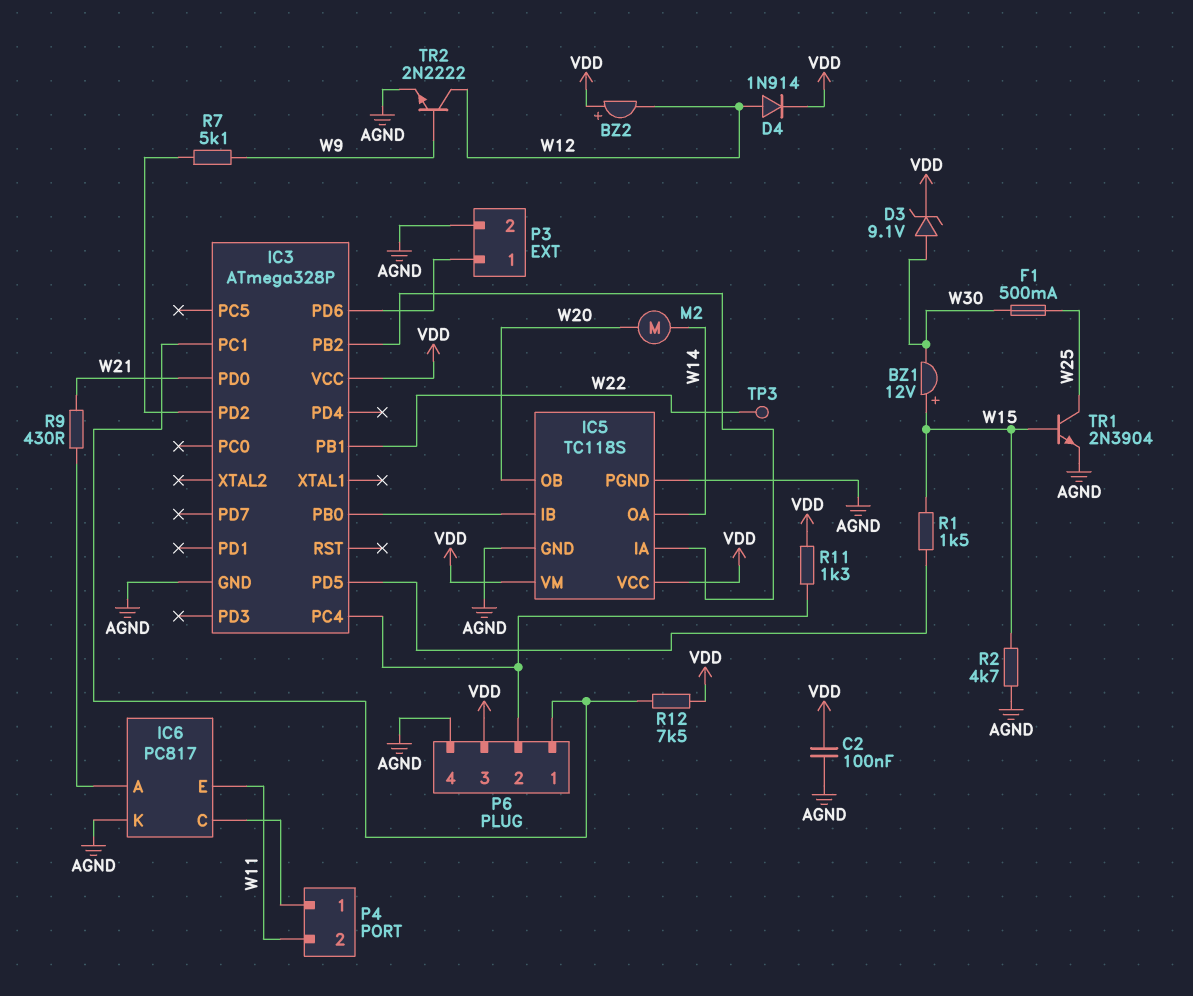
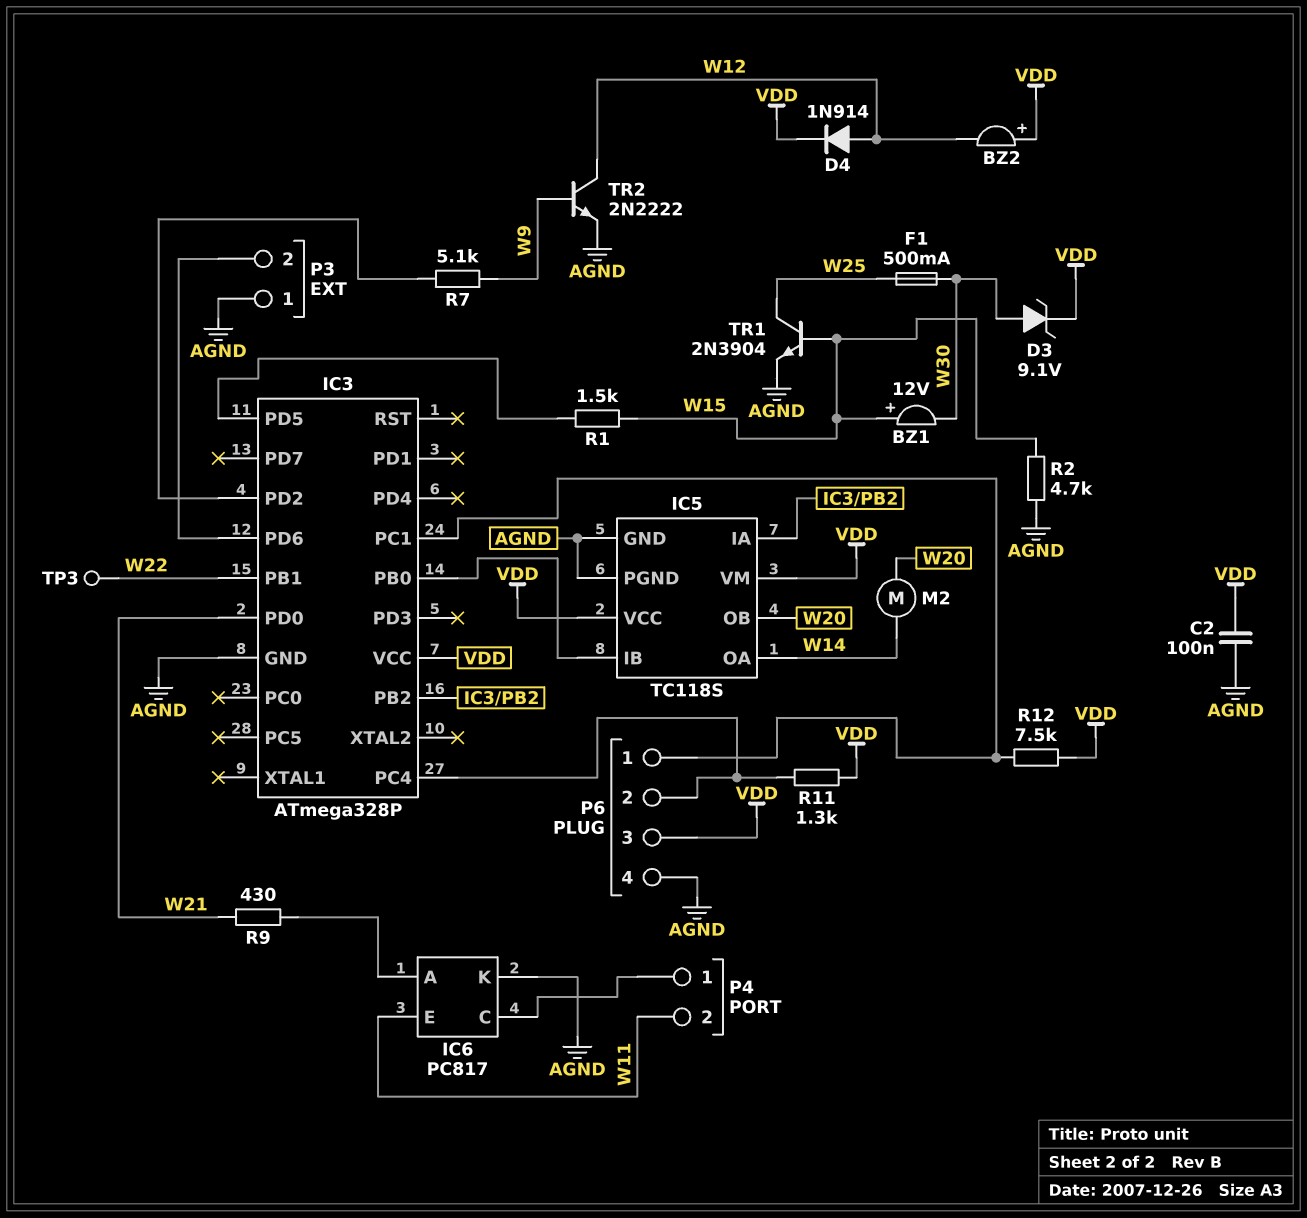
P3 pin 1: IC3/PD6 -> AGND
P3 pin 2: AGND -> IC3/PD6

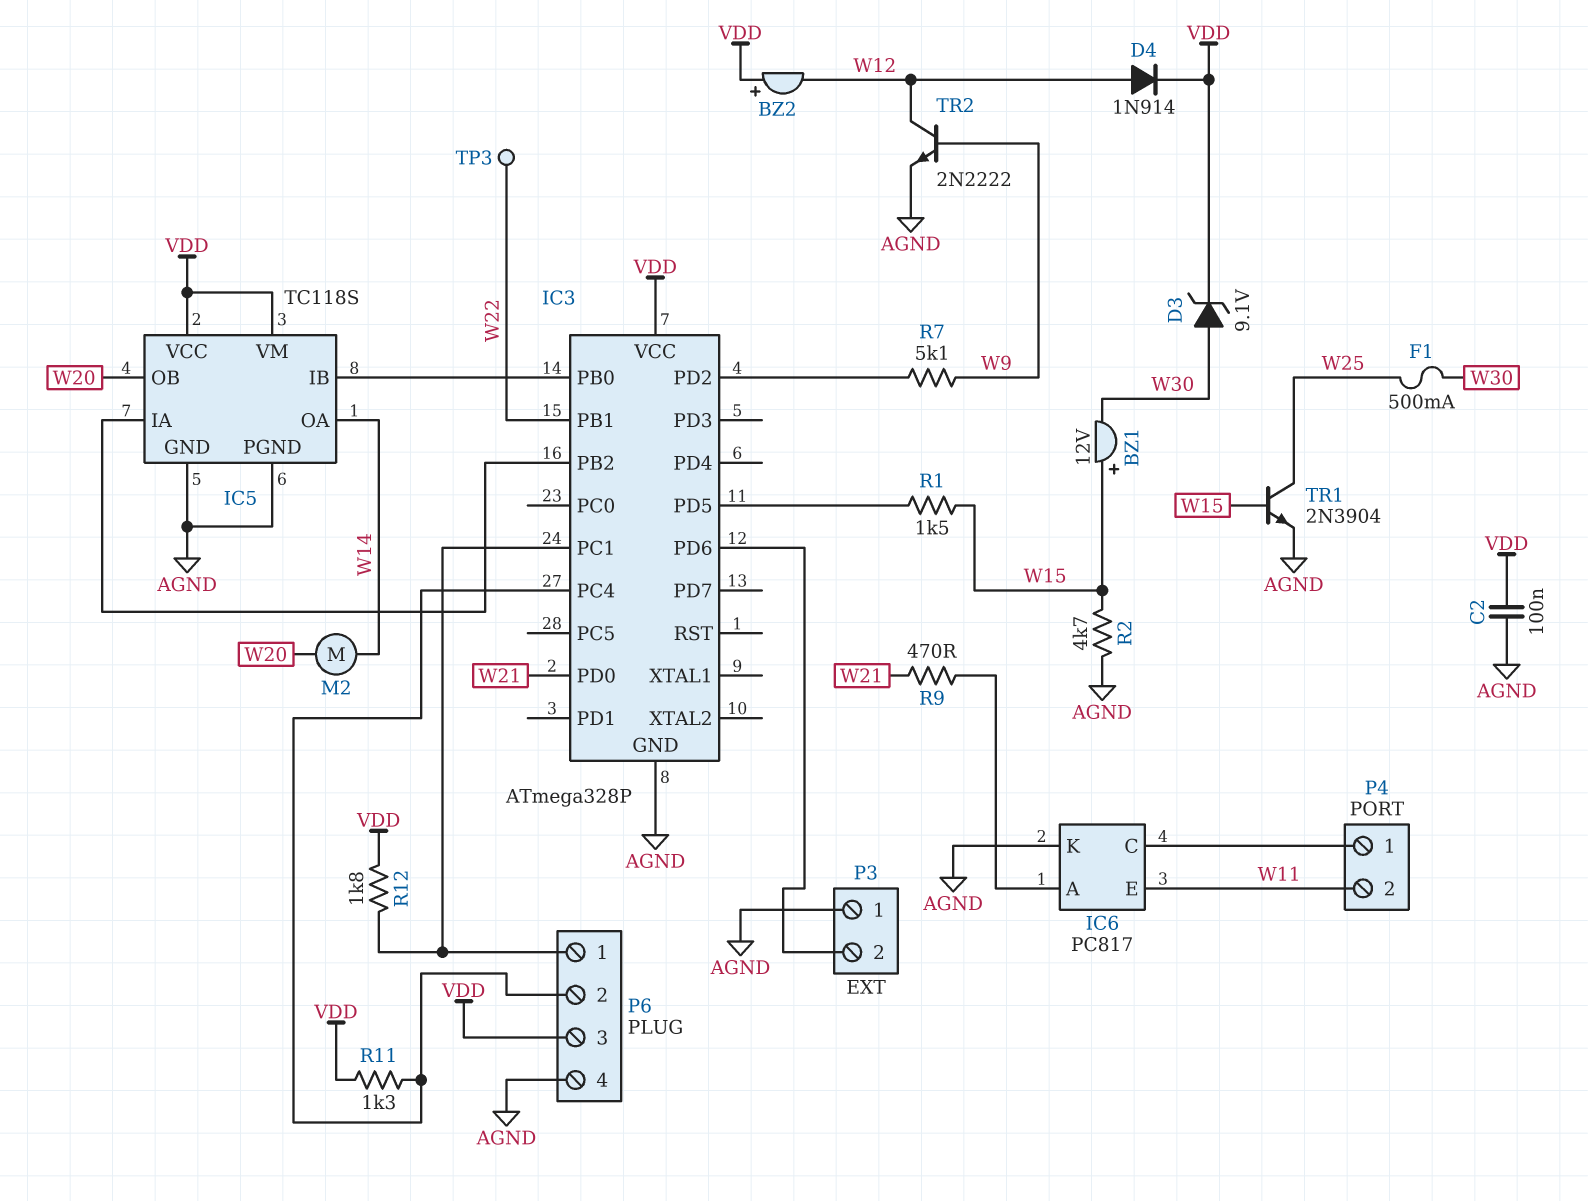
R9: 430 (IC6/A, W21) -> 470 (IC6/A, W21)
R12: 7.5k (IC3/PC1, VDD) -> 1.8k (IC3/PC1, VDD)

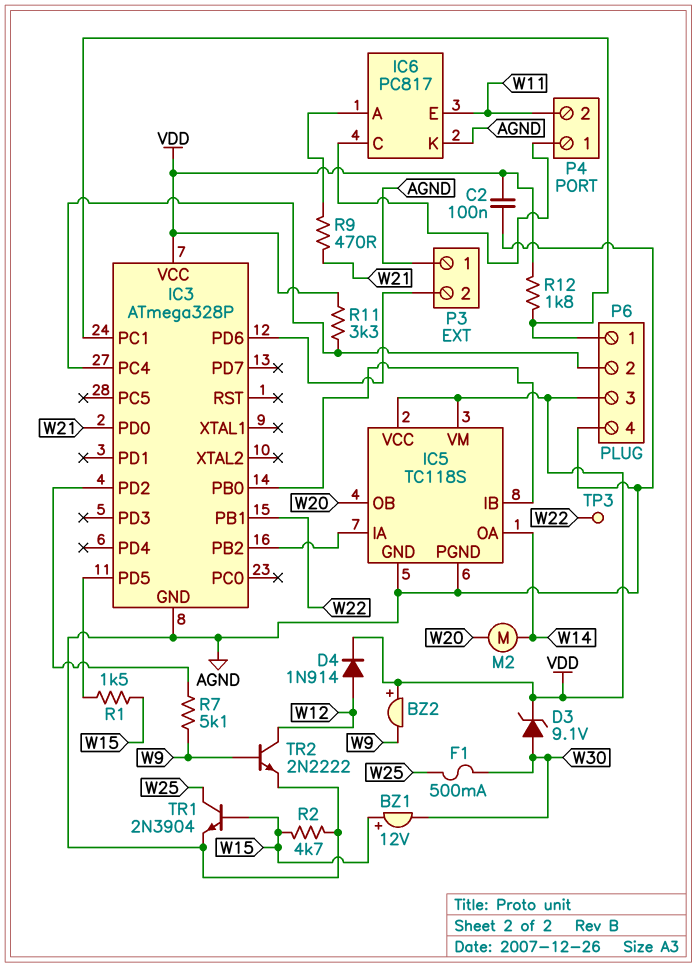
BZ2: buzzer (plus VDD, minus W12) -> buzzer (plus VDD, minus W9)
R11: 1.3k (IC3/PC4, VDD) -> 3.3k (IC3/PC4, VDD)

